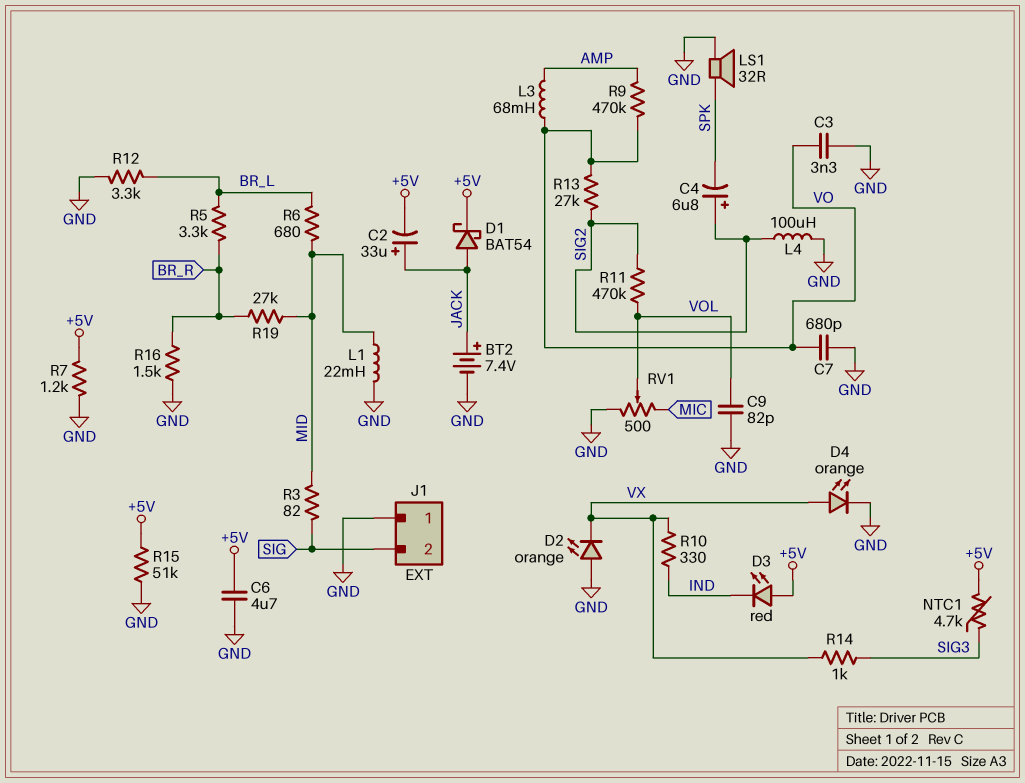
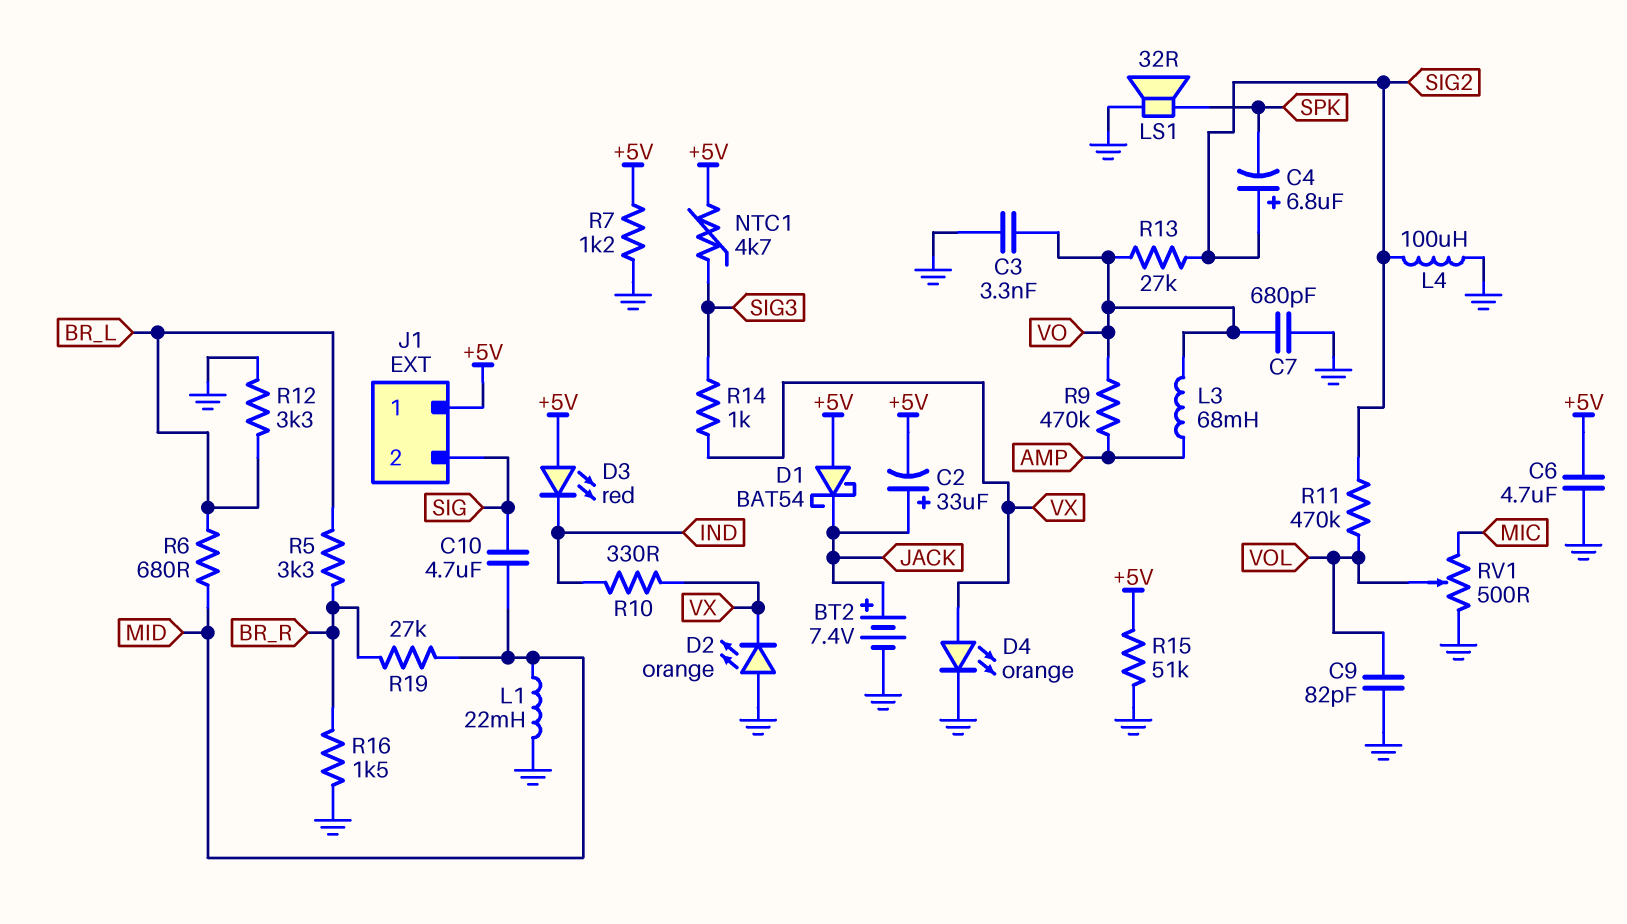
C10: none -> 4.7uF (MID, SIG)
D1: schottky BAT54 (A JACK, K +5V) -> schottky BAT54 (A +5V, K JACK)
J1 pin 1: GND -> +5V
R3: 82 (MID, SIG) -> none

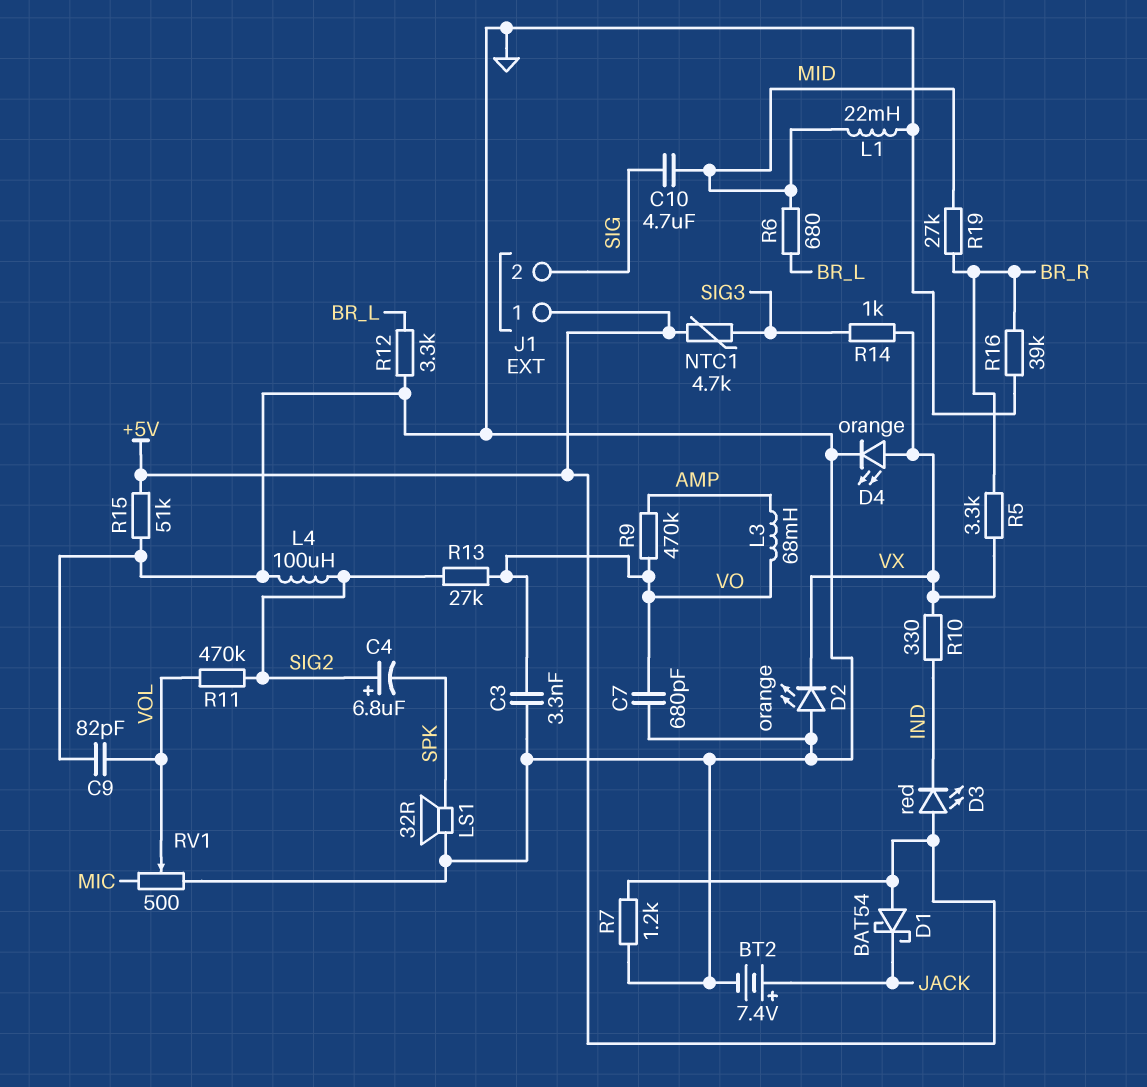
C2: 33uF (plus JACK, minus +5V) -> none
C6: 4.7uF (+5V, GND) -> none
R5: 3.3k (BR_L, BR_R) -> 3.3k (BR_R, VX)
R16: 1.5k (BR_R, GND) -> 39k (BR_R, GND)

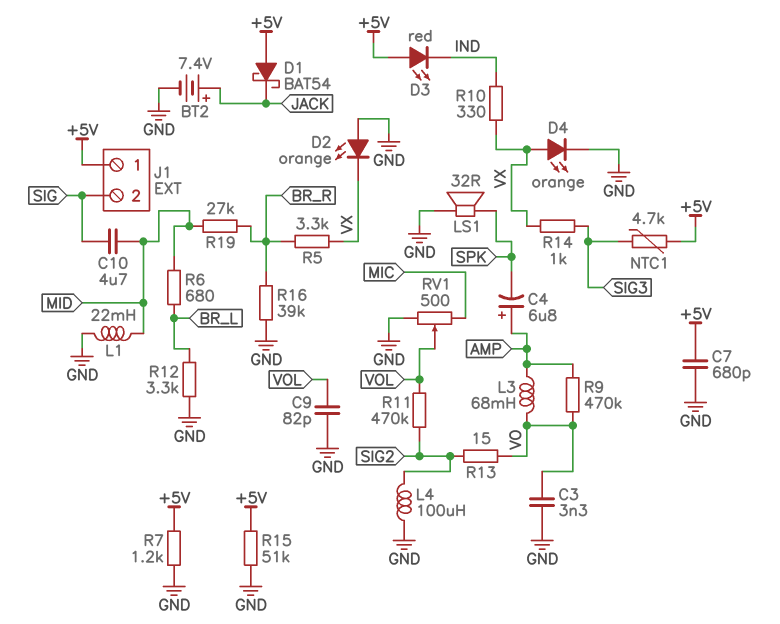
C4: 6.8uF (plus SIG2, minus SPK) -> 6.8uF (plus AMP, minus SPK)
C7: 680pF (GND, VO) -> 680pF (+5V, GND)
R13: 27k (SIG2, VO) -> 15 (SIG2, VO)

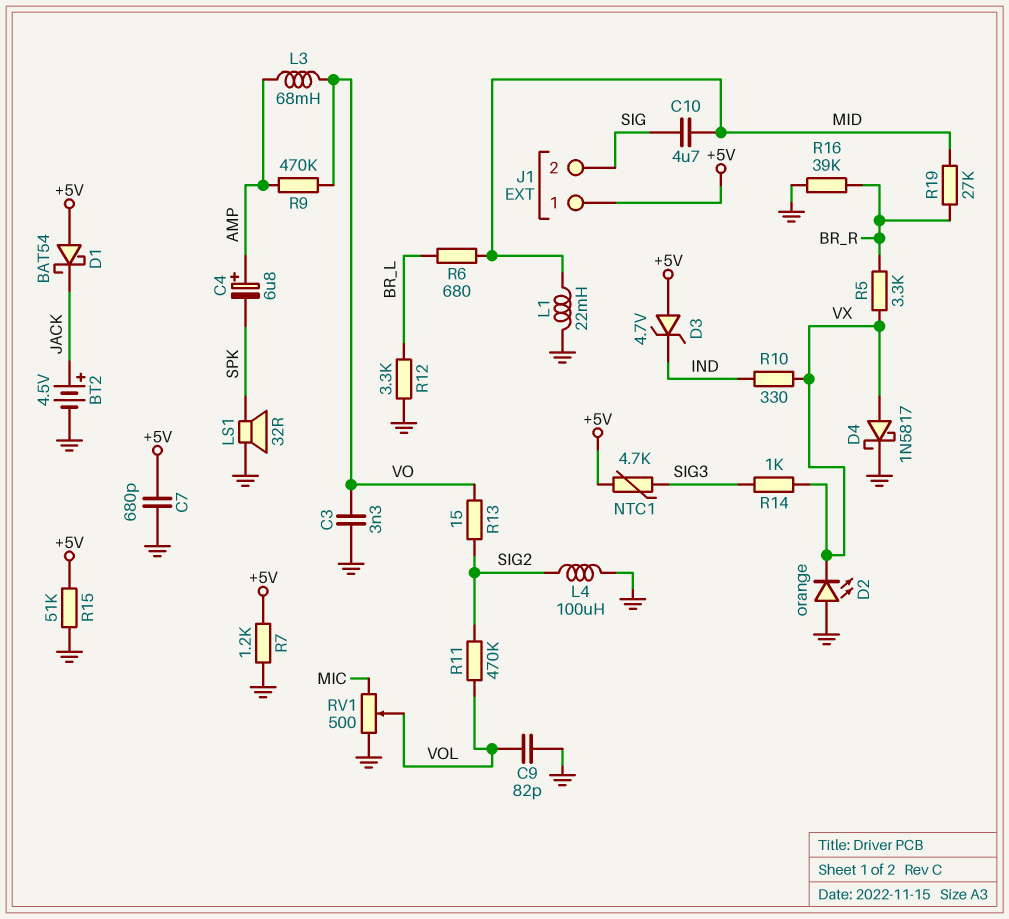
BT2: 7.4V (plus JACK, minus GND) -> 4.5V (plus JACK, minus GND)
D3: LED red (A +5V, K IND) -> zener 4.7V (A +5V, K IND)
D4: LED orange (A VX, K GND) -> schottky 1N5817 (A VX, K GND)

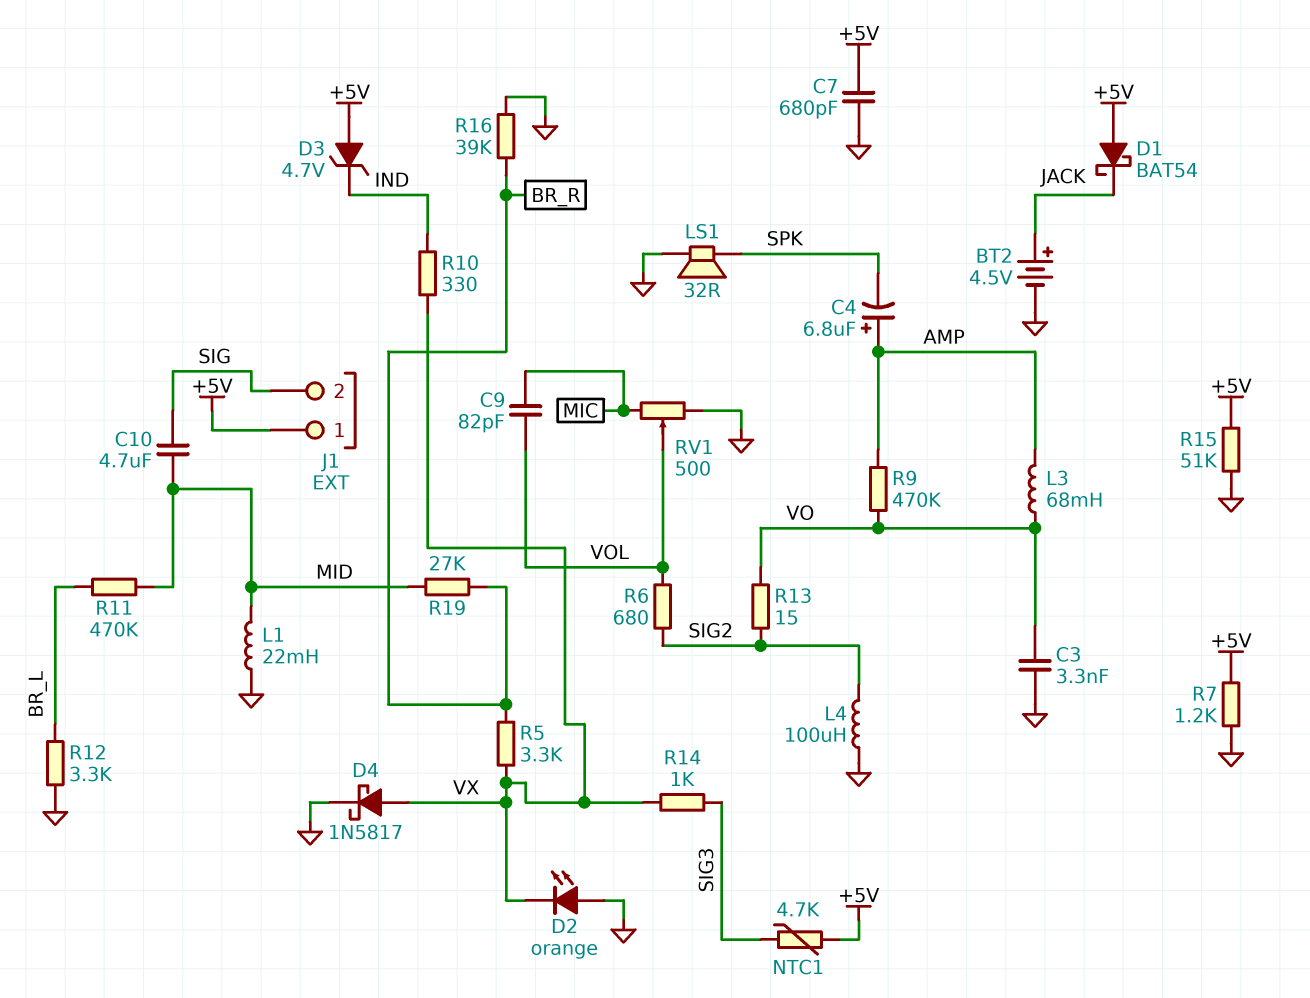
C9: 82pF (GND, VOL) -> 82pF (MIC, VOL)
R6: 680 (BR_L, MID) -> 680 (SIG2, VOL)
R11: 470k (SIG2, VOL) -> 470k (BR_L, MID)

